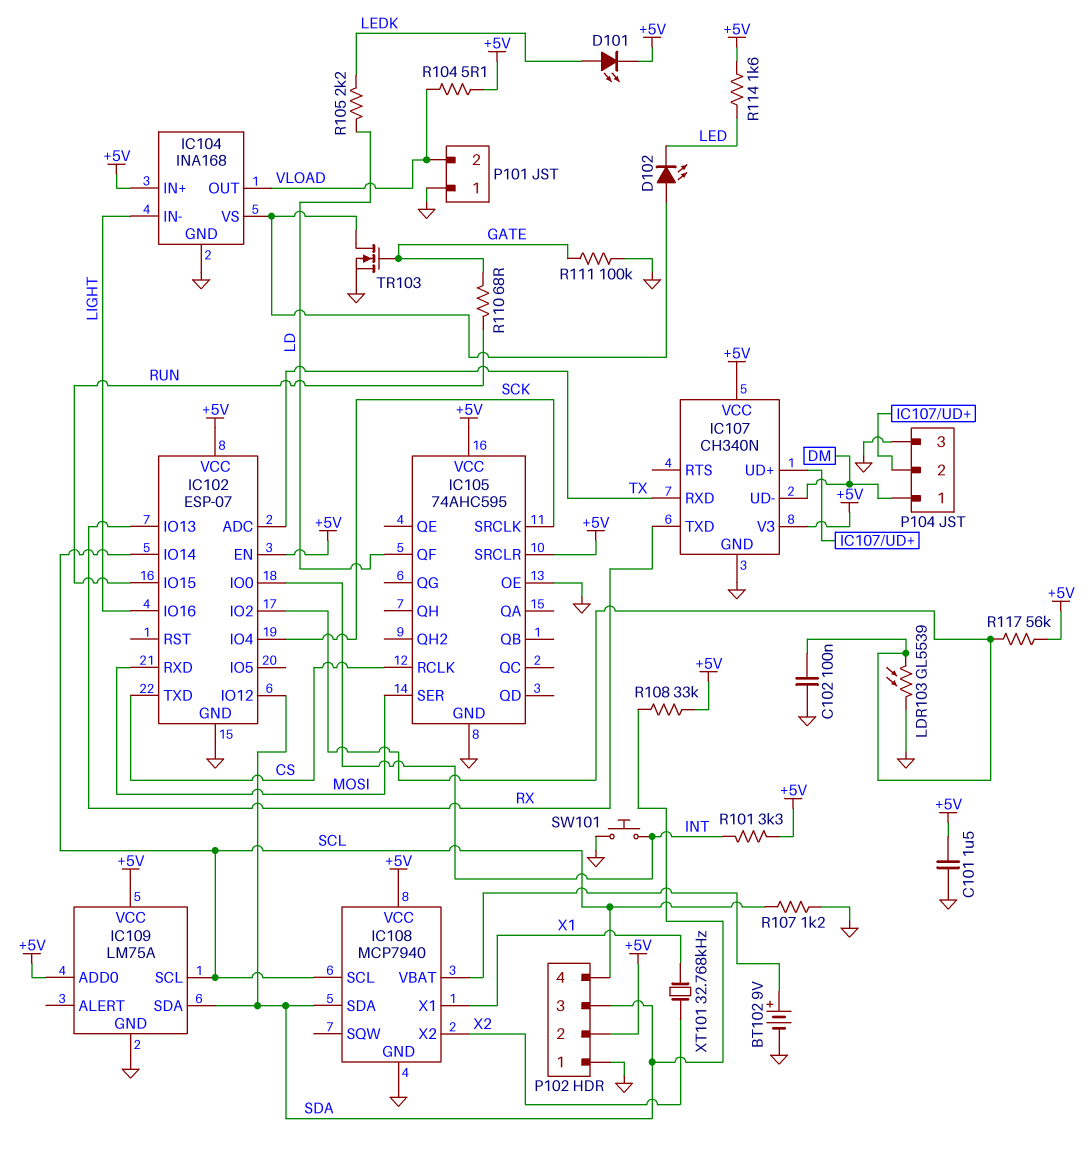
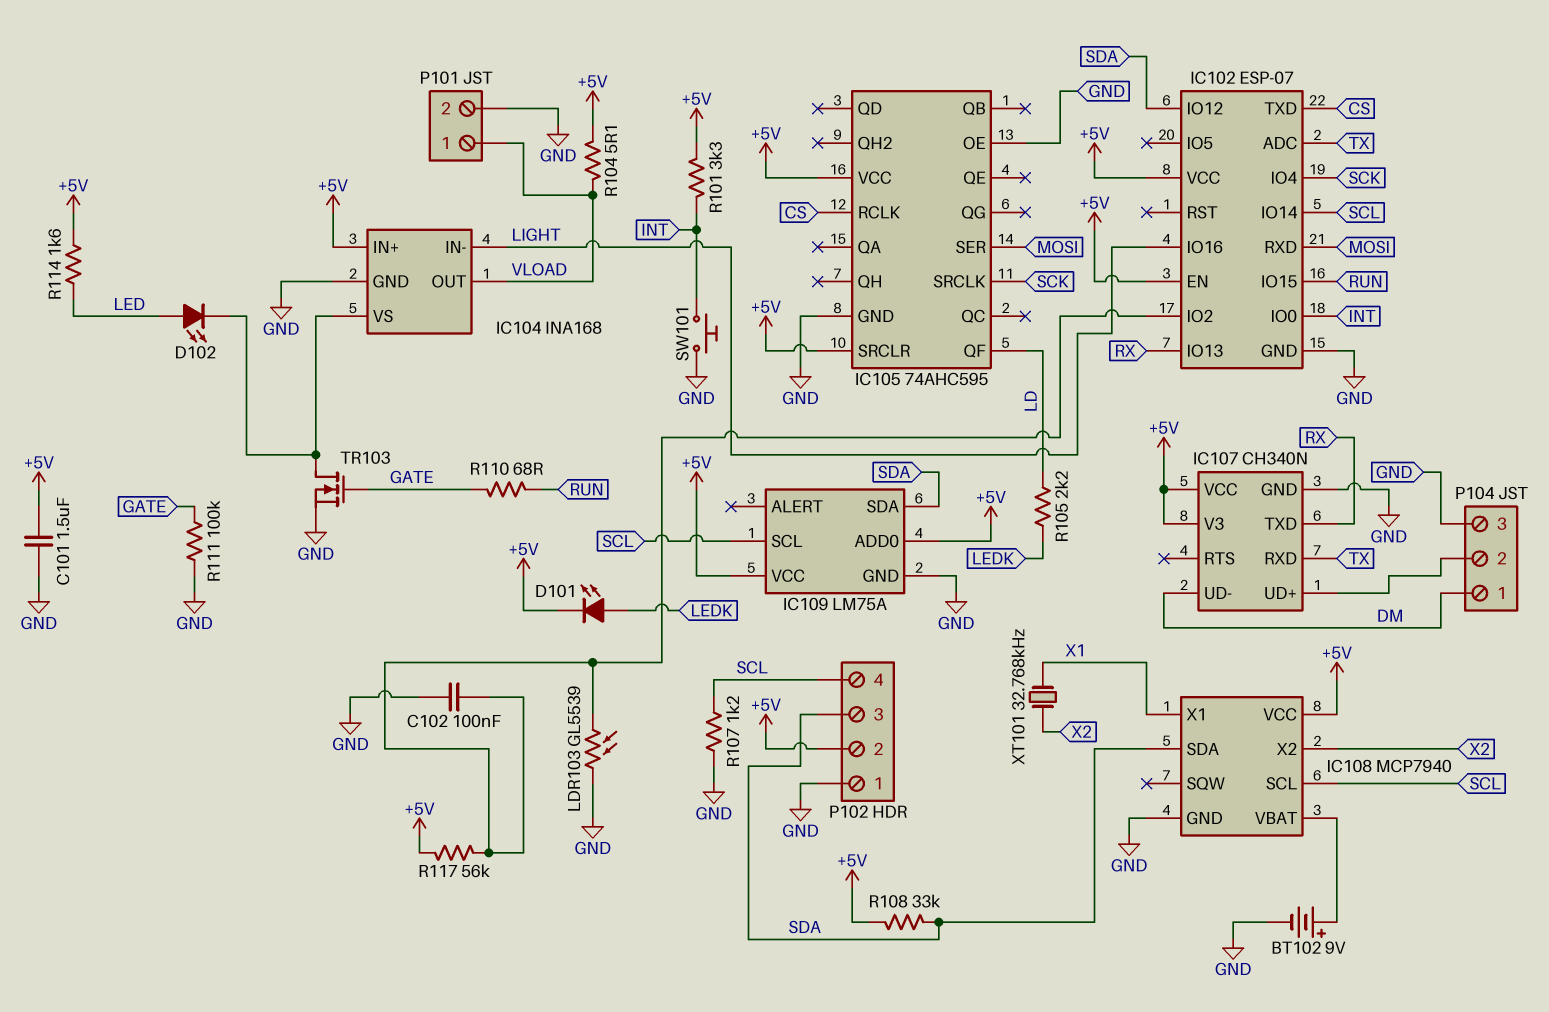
D102: LED (A IC104/VS, K LED) -> LED (A LED, K IC104/VS)
P101 pin 1: GND -> VLOAD
P101 pin 2: VLOAD -> GND

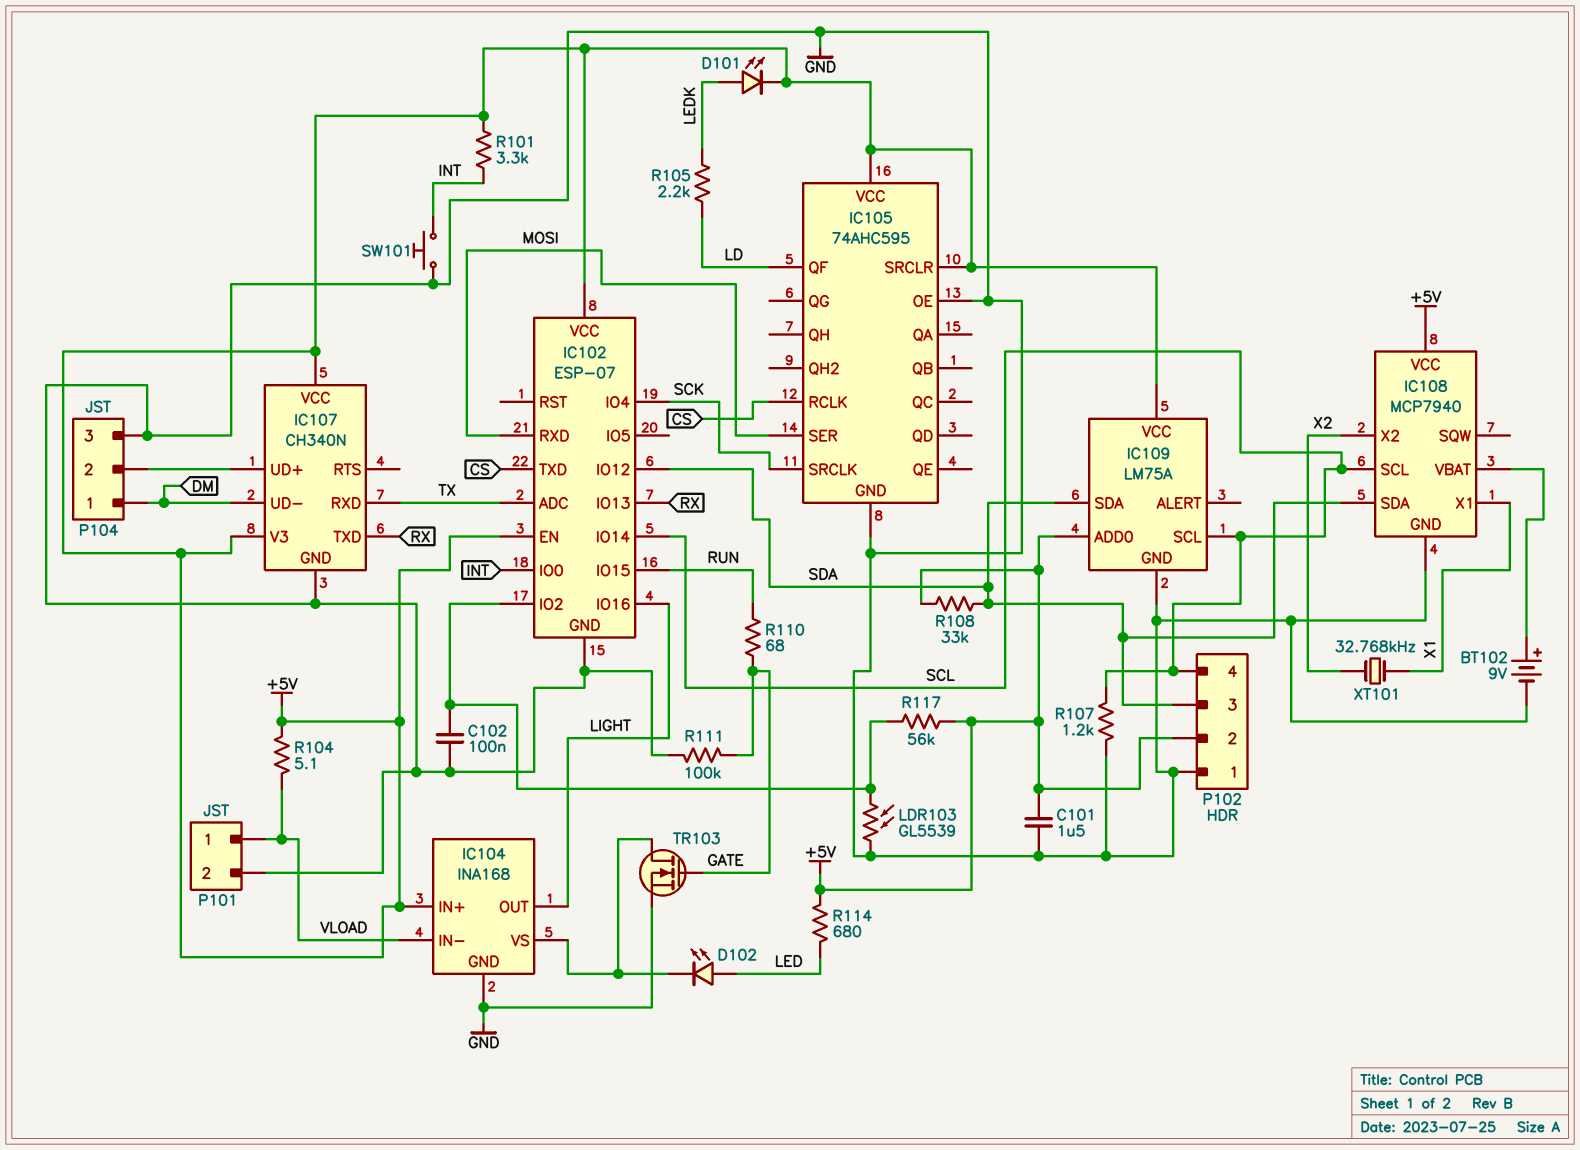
IC104 pin IN-: LIGHT -> VLOAD
IC104 pin OUT: VLOAD -> LIGHT
R114: 1.6k (+5V, LED) -> 680 (+5V, LED)

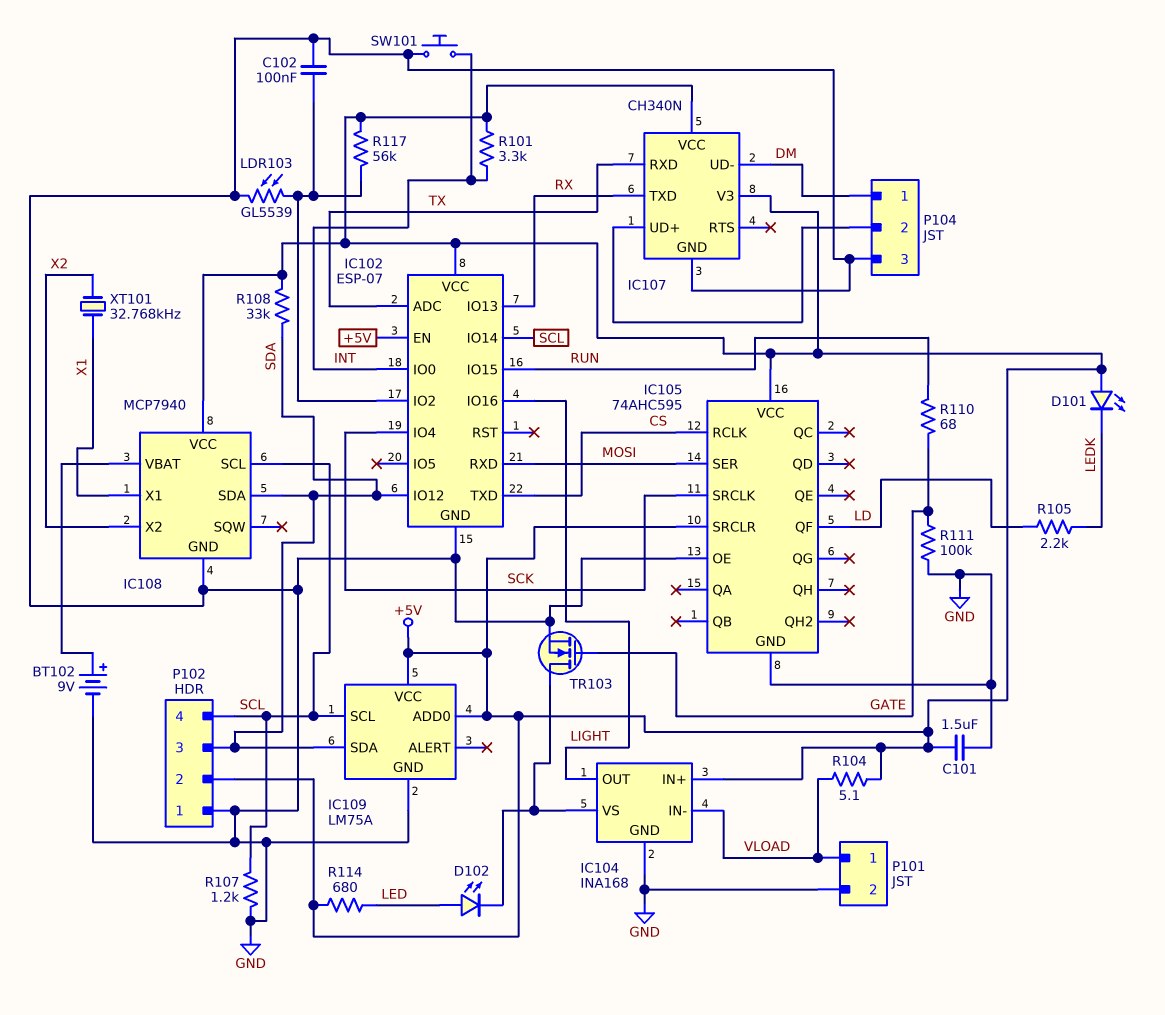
D101: LED (A LEDK, K +5V) -> LED (A +5V, K LEDK)

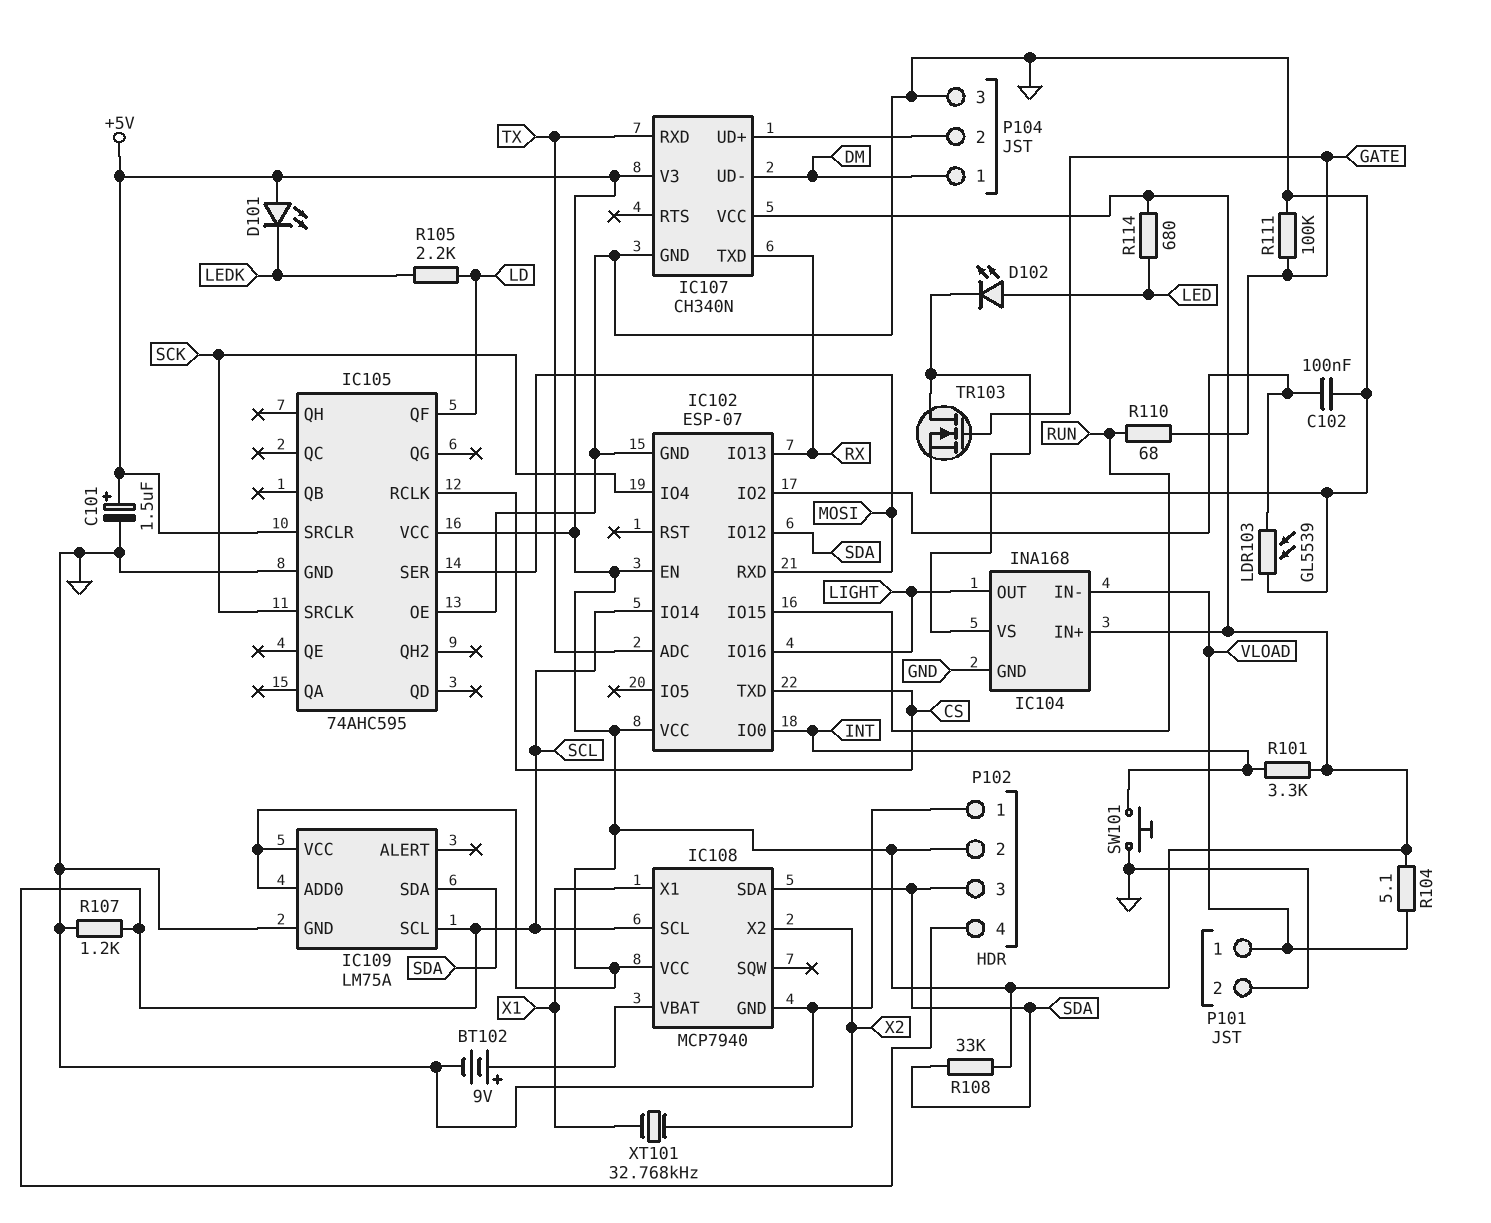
C101: 1.5uF (+5V, GND) -> 1.5uF (plus +5V, minus GND)
R117: 56k (+5V, IC102/IO2) -> none

